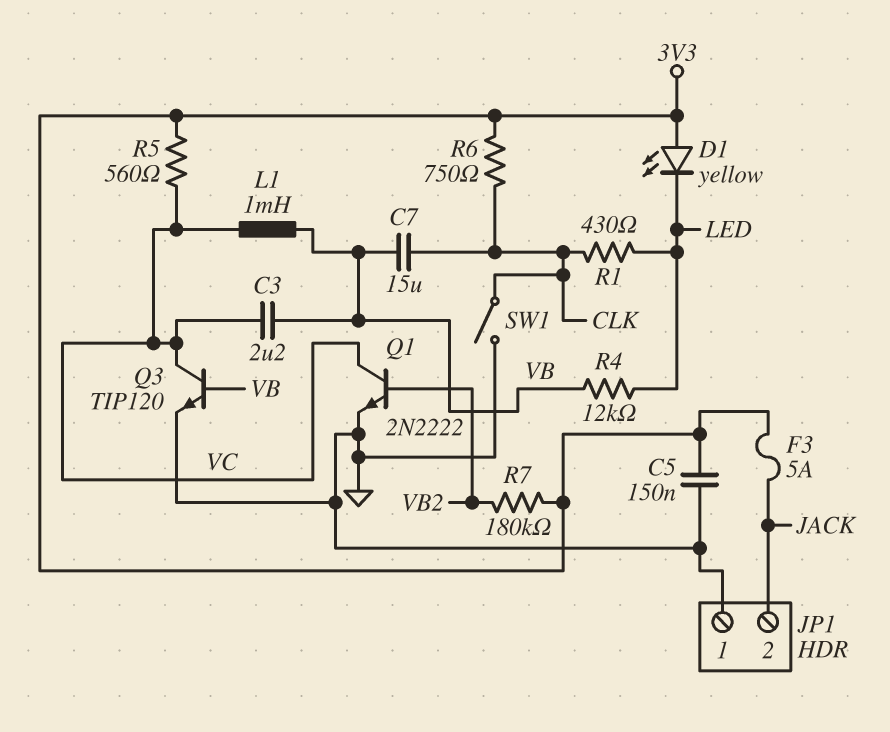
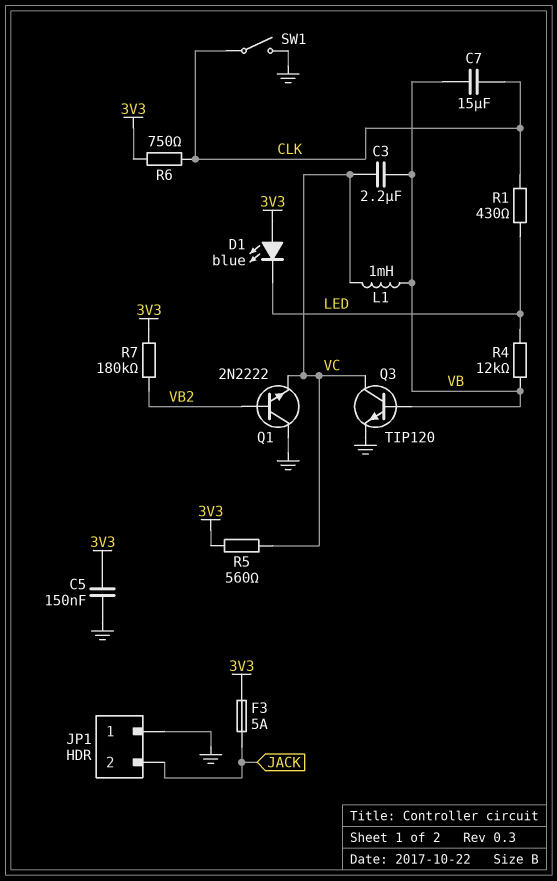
D1: LED yellow (A 3V3, K LED) -> LED blue (A 3V3, K LED)
Q1: NPN 2N2222 (B VB2, C VC, E GND) -> NPN 2N2222 (B VB2, C GND, E VC)

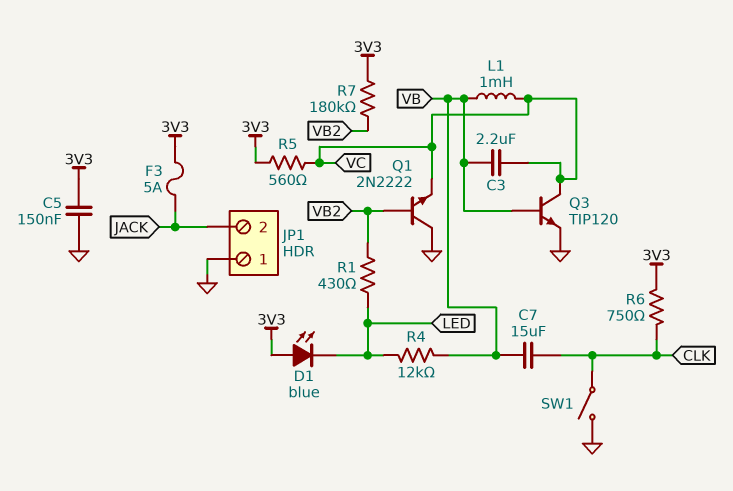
R1: 430 (CLK, LED) -> 430 (LED, VB2)

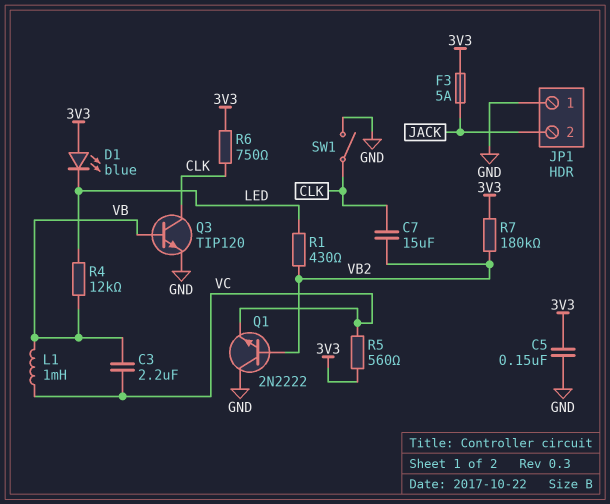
C7: 15uF (CLK, VB) -> 15uF (CLK, VB2)
Q3: NPN TIP120 (B VB, C VC, E GND) -> NPN TIP120 (B VB, C CLK, E GND)

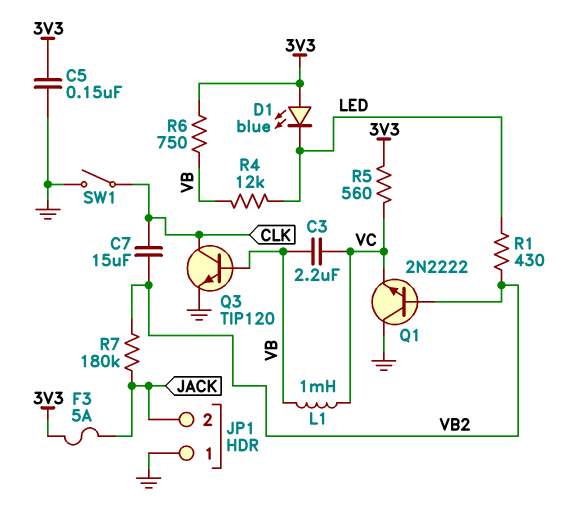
R6: 750 (3V3, CLK) -> 750 (3V3, VB)
R7: 180k (3V3, VB2) -> 180k (JACK, VB2)

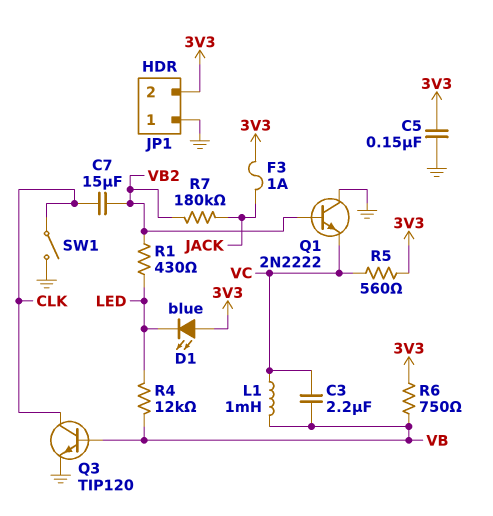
F3: 5A (3V3, JACK) -> 1A (3V3, JACK)
JP1 pin 2: JACK -> 3V3

